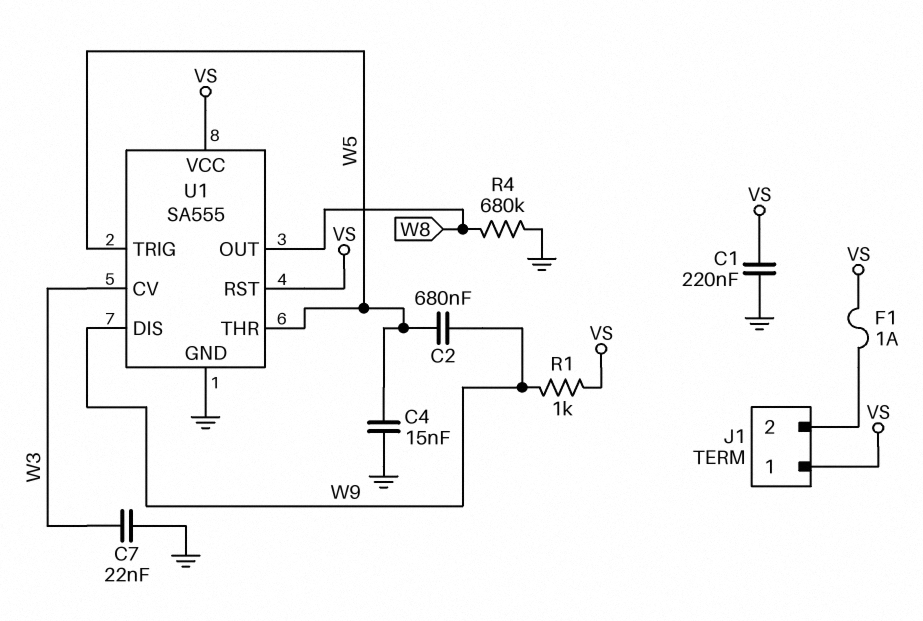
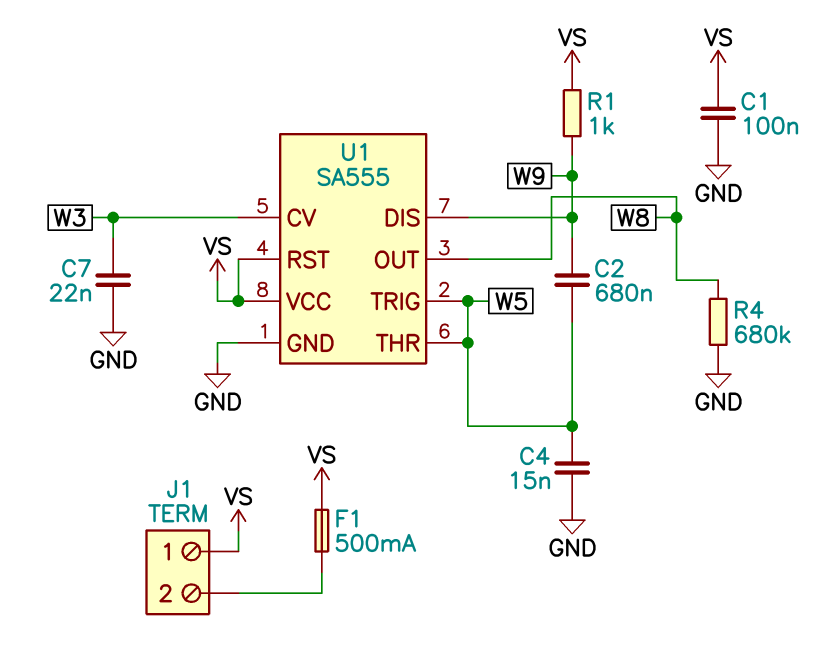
C1: 220nF (GND, VS) -> 100nF (GND, VS)
F1: 1A (J1/2, VS) -> 500mA (J1/2, VS)

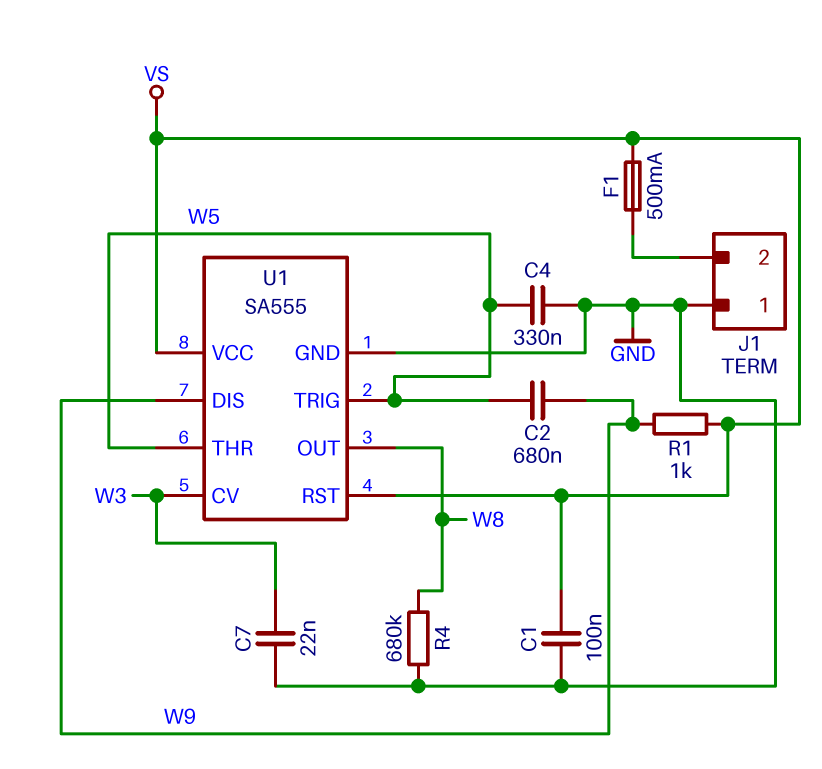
C4: 15nF (GND, W5) -> 330nF (GND, W5)
J1 pin 1: VS -> GND

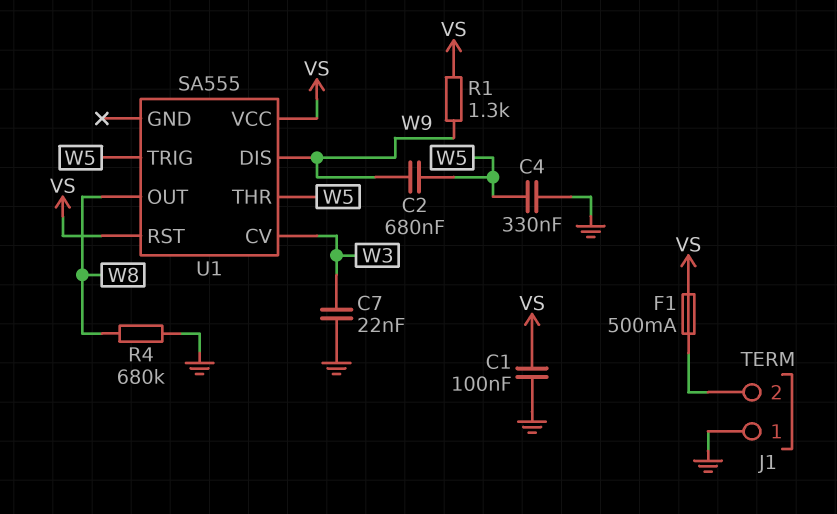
R1: 1k (VS, W9) -> 1.3k (VS, W9)
U1 pin GND: GND -> none

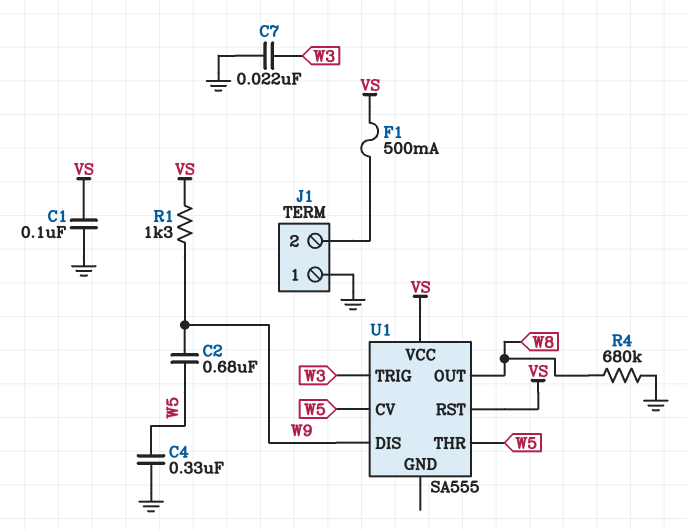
U1 pin CV: W3 -> W5
U1 pin TRIG: W5 -> W3

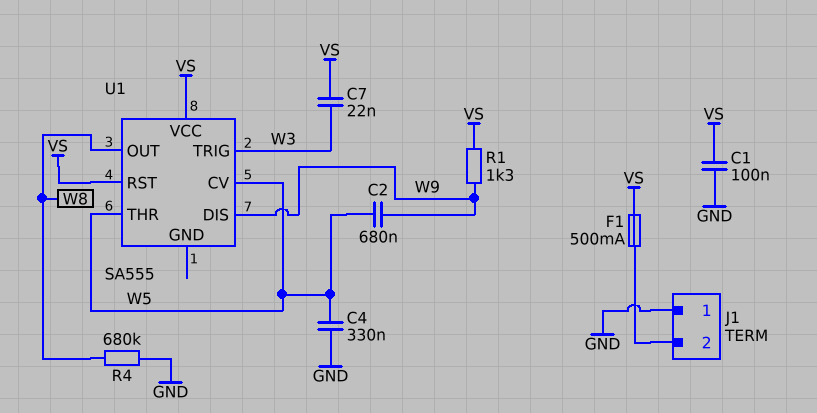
C7: 22nF (GND, W3) -> 22nF (VS, W3)

